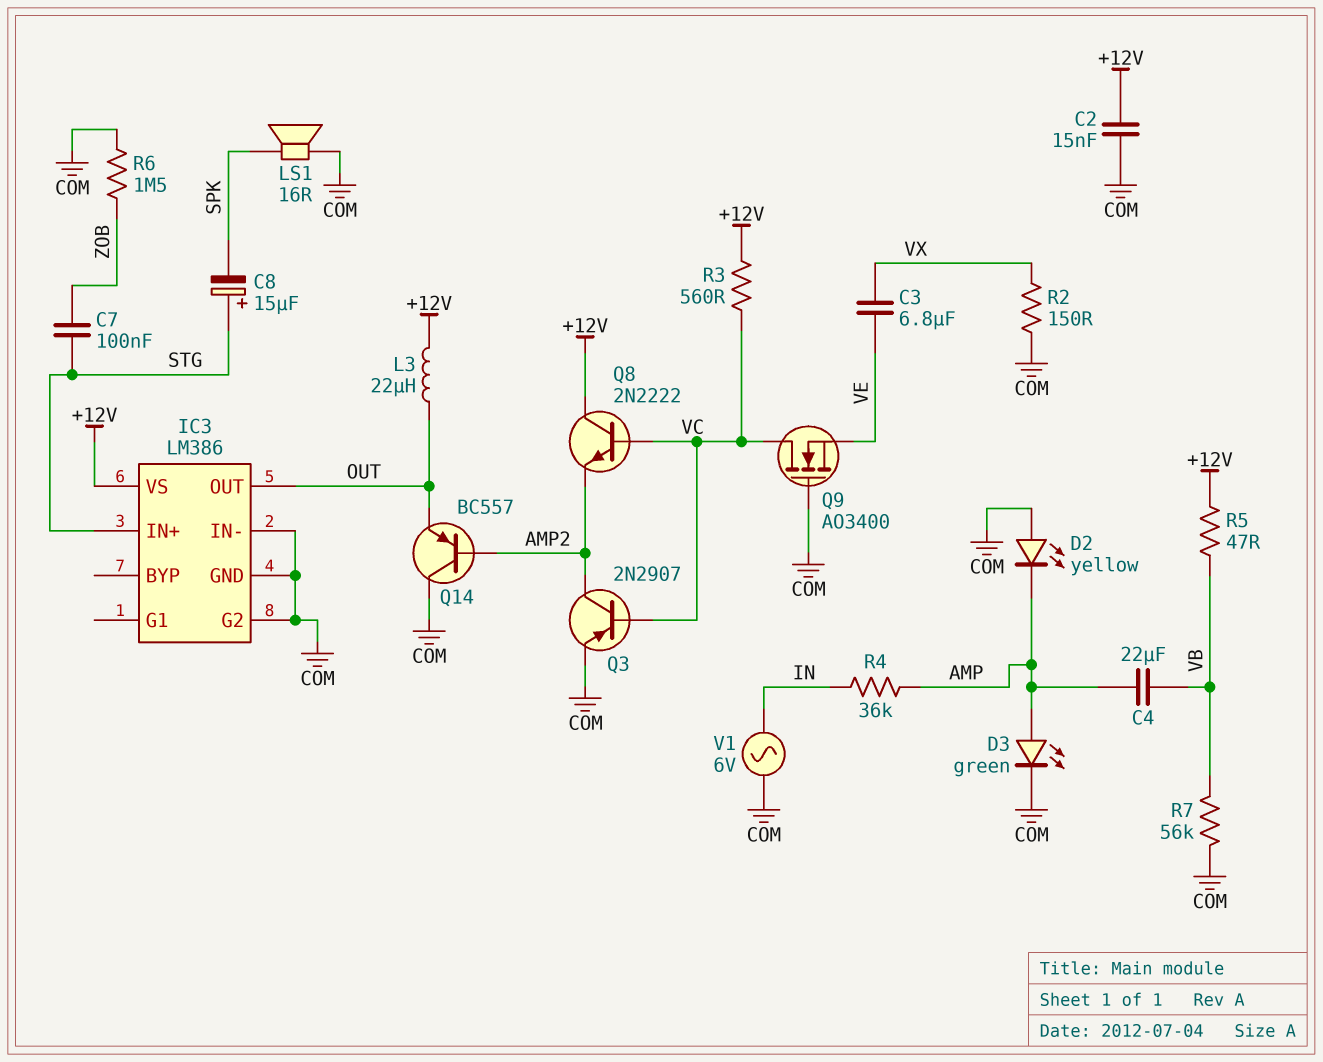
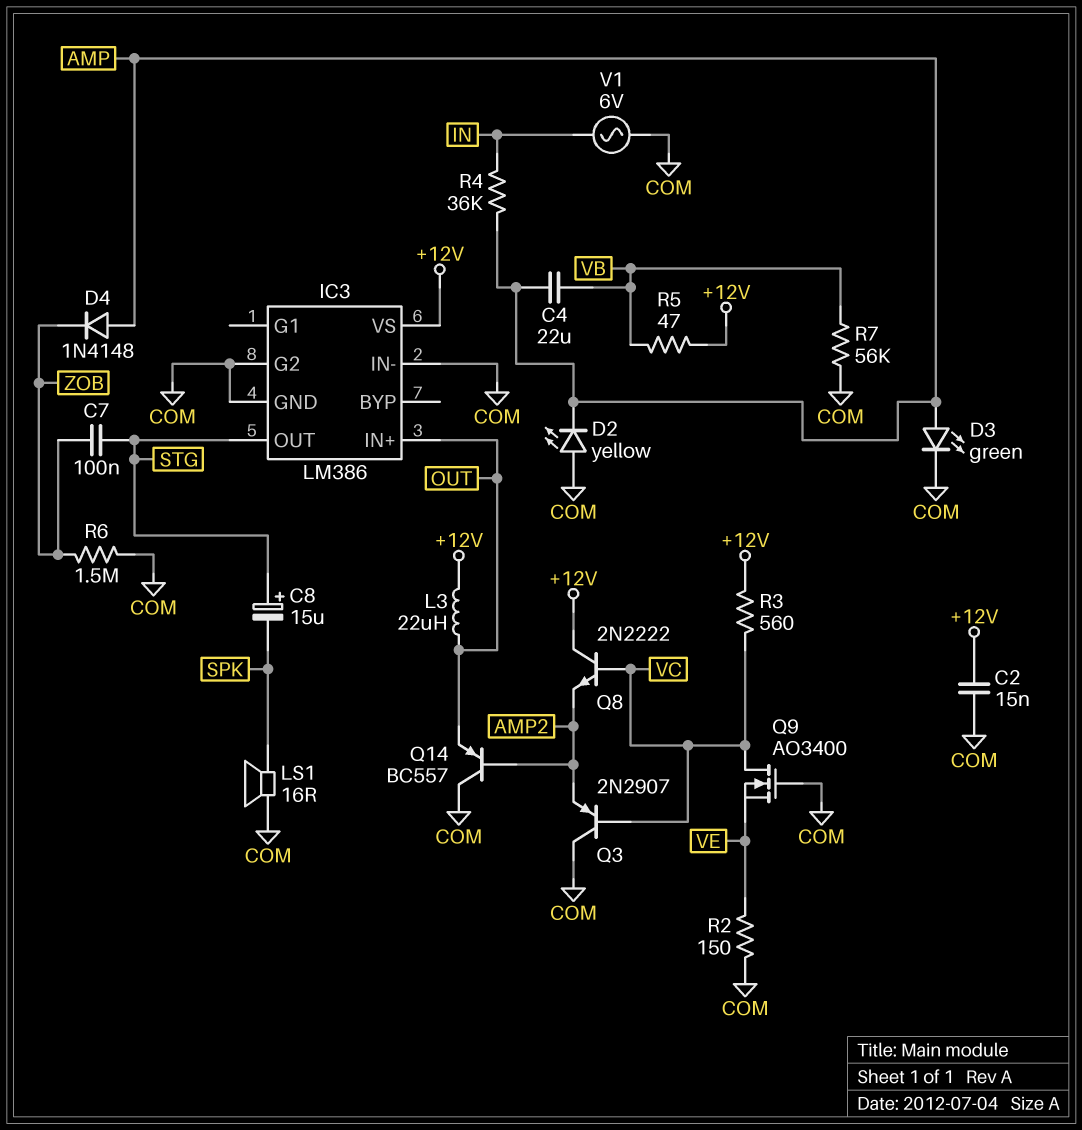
C3: 6.8uF (VE, VX) -> none
D4: none -> diode 1N4148 (A AMP, K ZOB)
IC3 pin IN+: STG -> OUT
IC3 pin OUT: OUT -> STG
Q3: PNP 2N2907 (B VC, C AMP2, E COM) -> PNP 2N2907 (B VC, C COM, E AMP2)
R2: 150 (COM, VX) -> 150 (COM, VE)

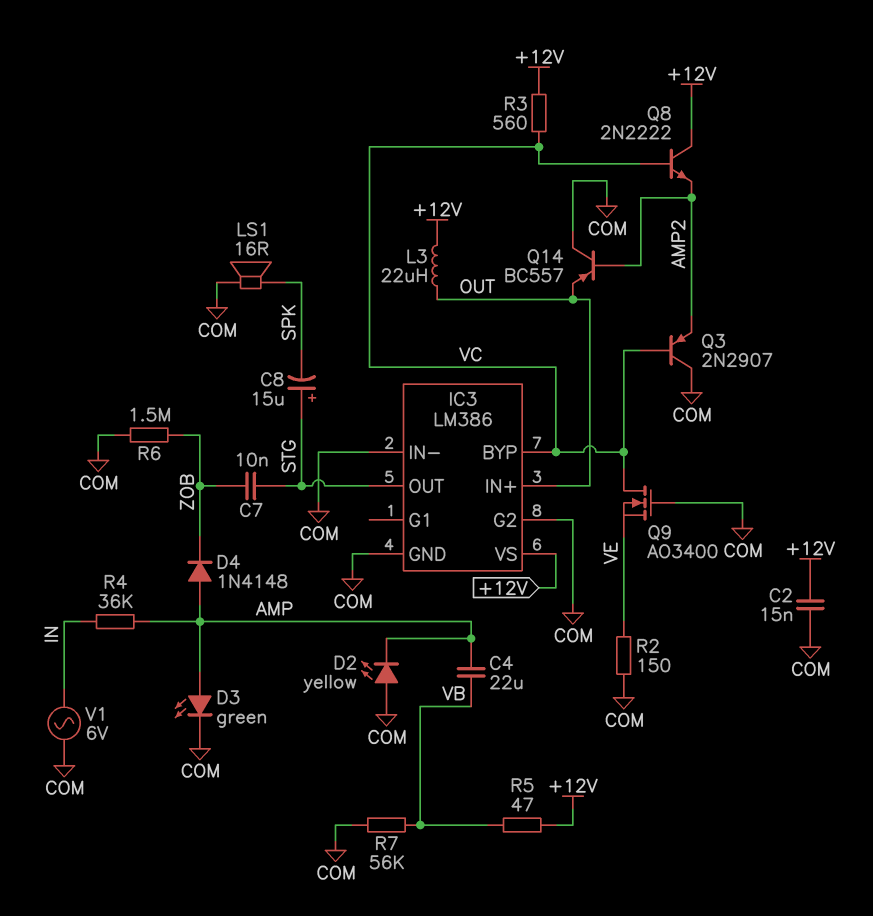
C7: 100nF (STG, ZOB) -> 10nF (STG, ZOB)
IC3 pin BYP: none -> VC

